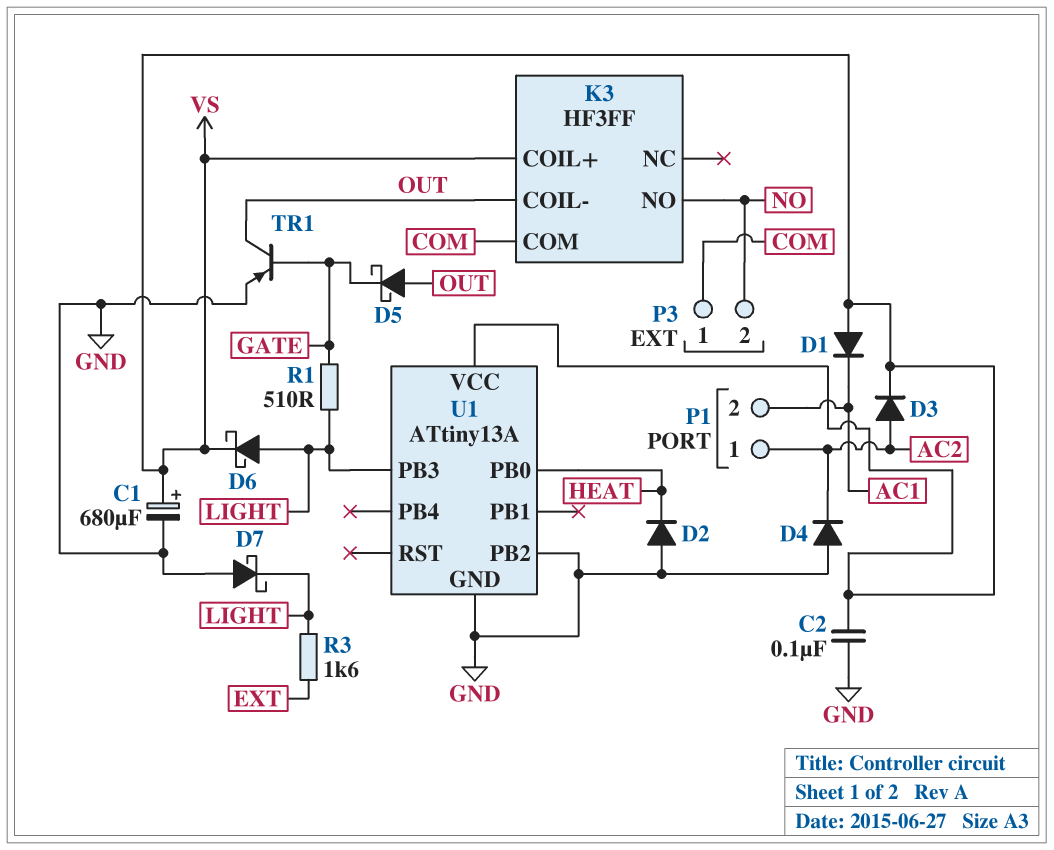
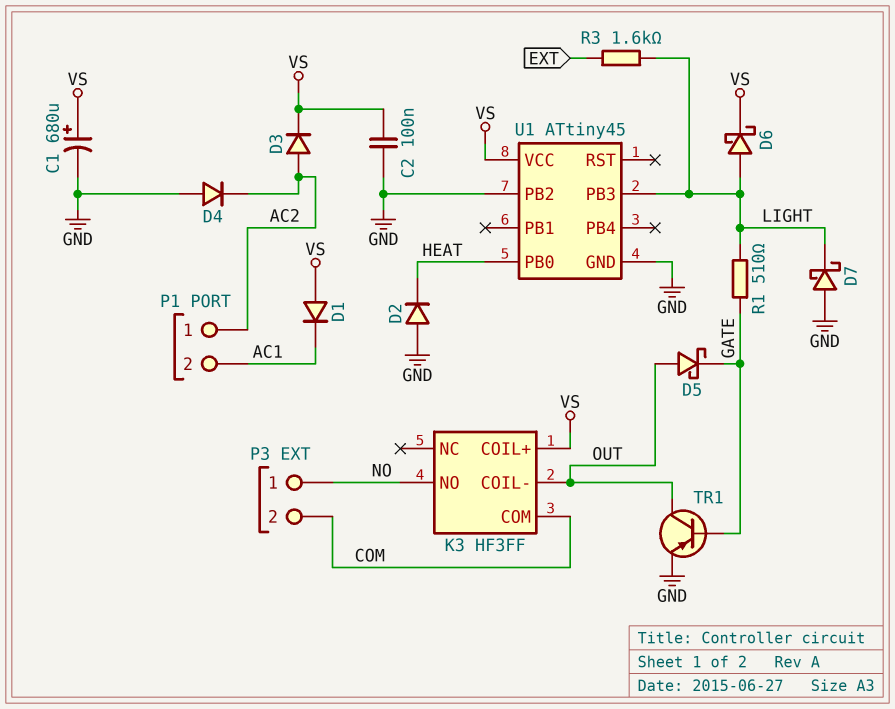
P3 pin 1: COM -> NO
P3 pin 2: NO -> COM
U1: ATtiny13A -> ATtiny45

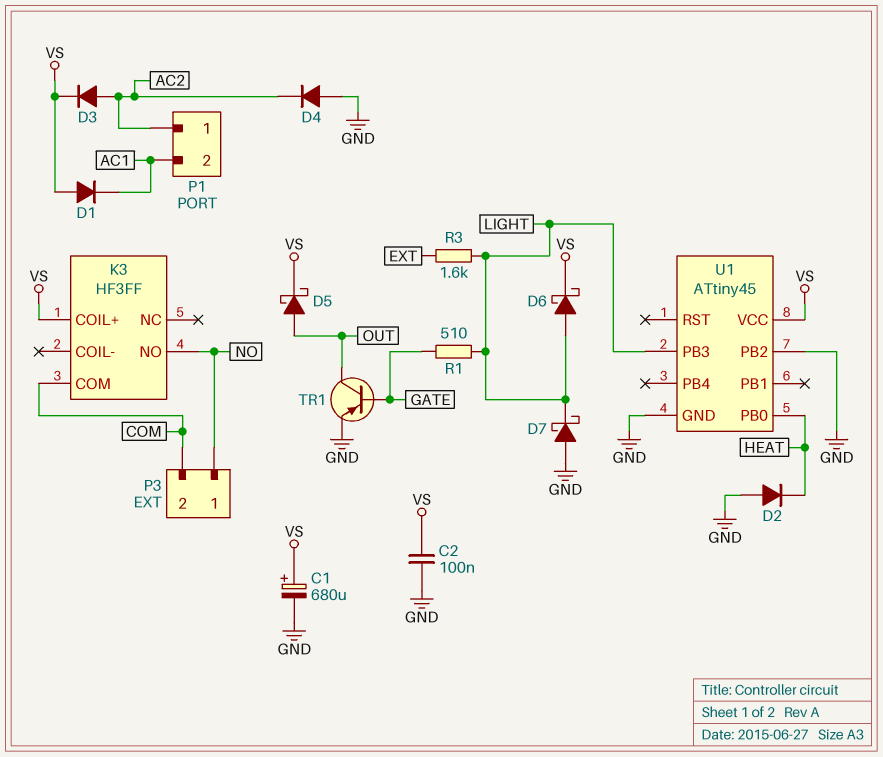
D5: schottky (A OUT, K GATE) -> schottky (A OUT, K VS)
K3 pin COIL-: OUT -> none

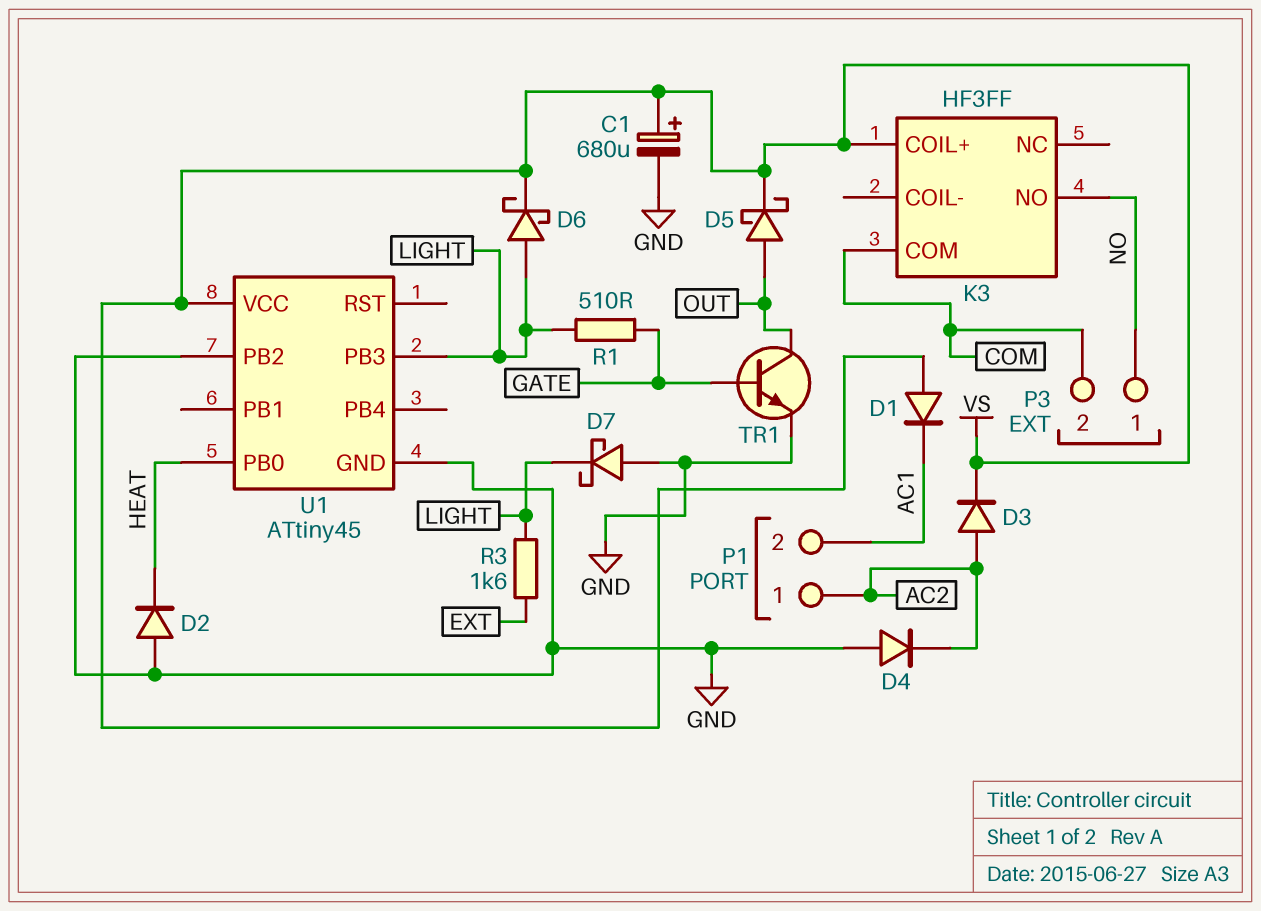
C2: 100nF (GND, VS) -> none
TR1: PNP (B GATE, C OUT, E GND) -> NPN (B GATE, C OUT, E GND)

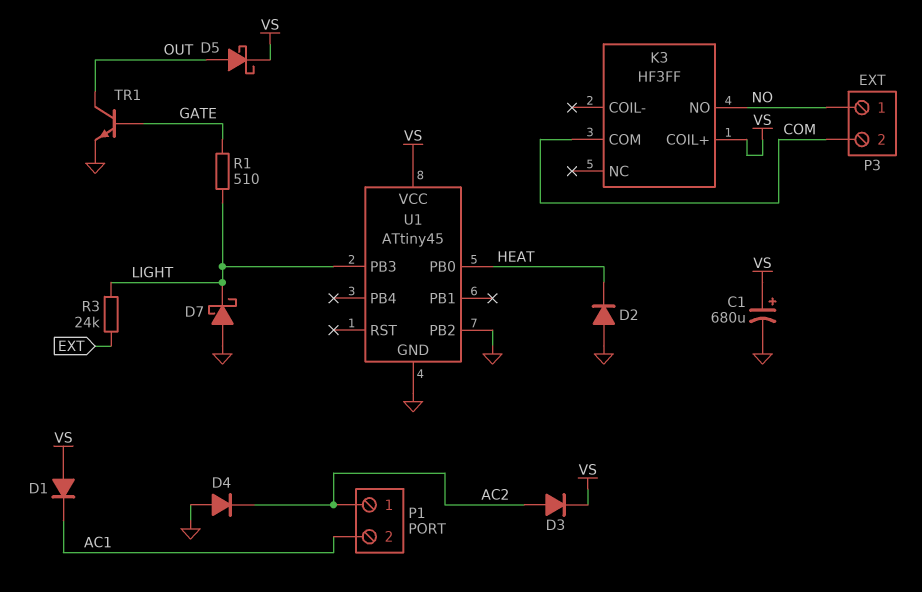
D6: schottky (A LIGHT, K VS) -> none
R3: 1.6k (EXT, LIGHT) -> 24k (EXT, LIGHT)

